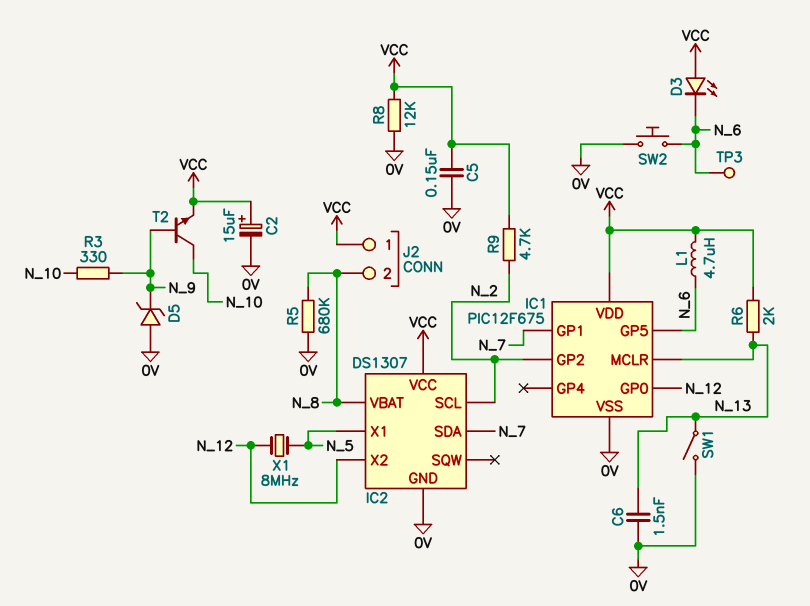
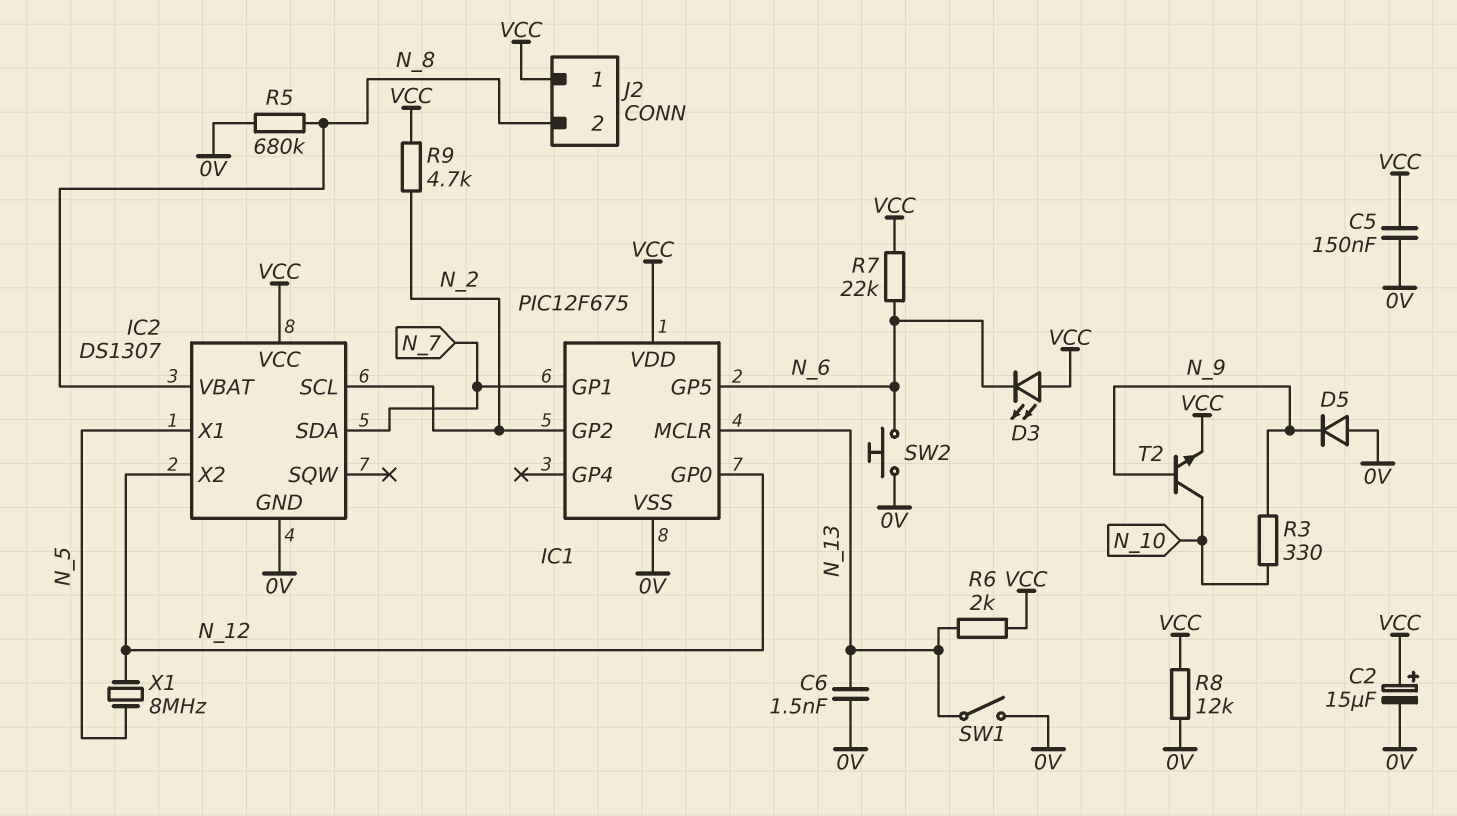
D5: zener (A 0V, K N_9) -> diode (A 0V, K N_9)
L1: 4.7uH (N_6, VCC) -> none
R7: none -> 22k (N_6, VCC)
TP3: test point (N_6) -> none

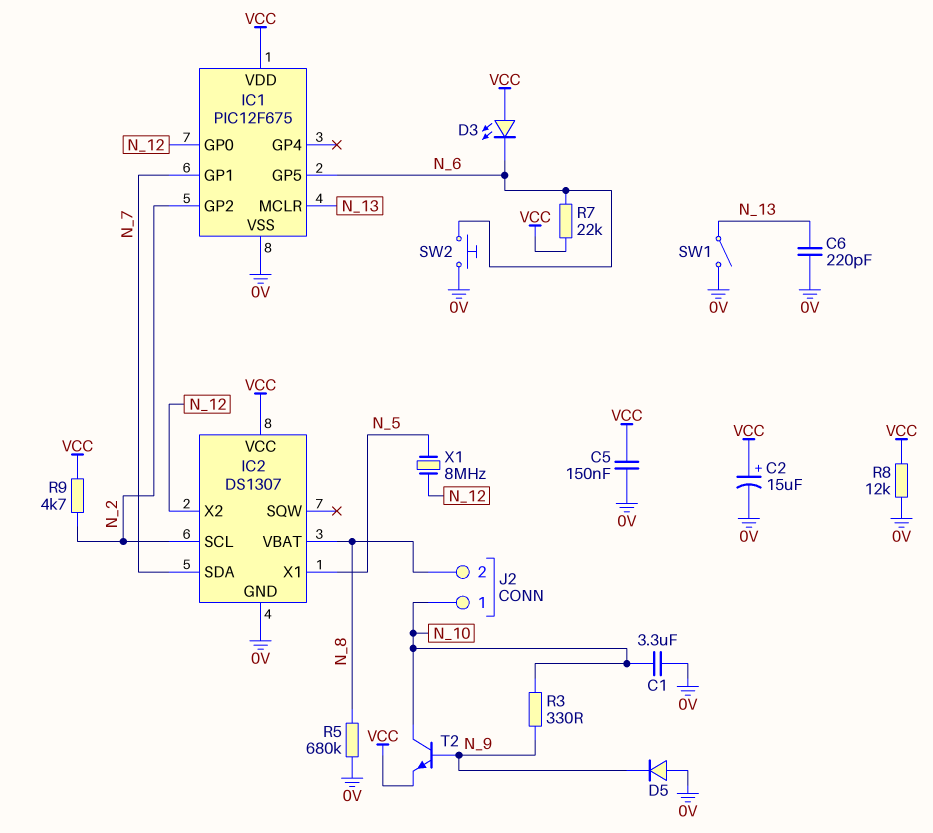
C1: none -> 3.3uF (0V, N_10)
C6: 1.5nF (0V, N_13) -> 220pF (0V, N_13)
J2 pin 1: VCC -> N_10
R6: 2k (N_13, VCC) -> none

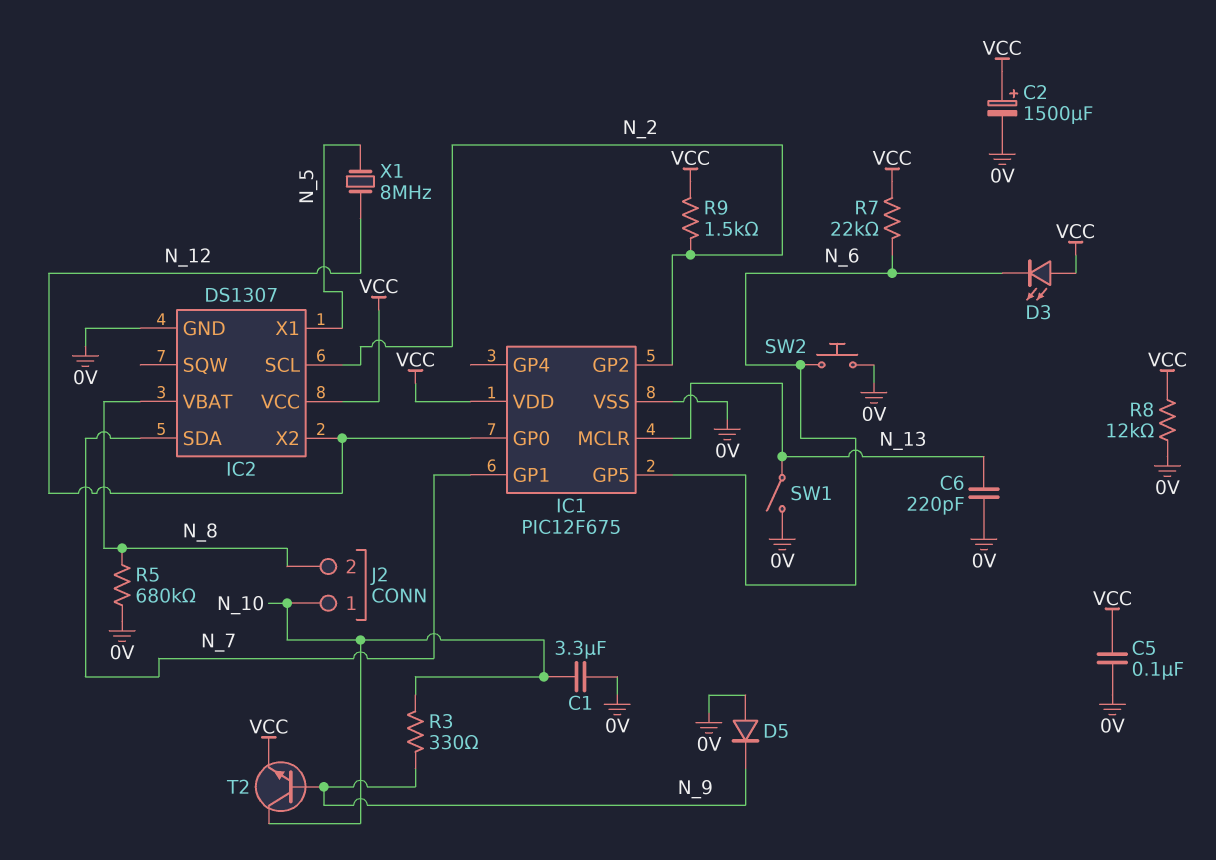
C2: 15uF (plus VCC, minus 0V) -> 1500uF (plus VCC, minus 0V)
C5: 150nF (0V, VCC) -> 100nF (0V, VCC)
R9: 4.7k (N_2, VCC) -> 1.5k (N_2, VCC)

